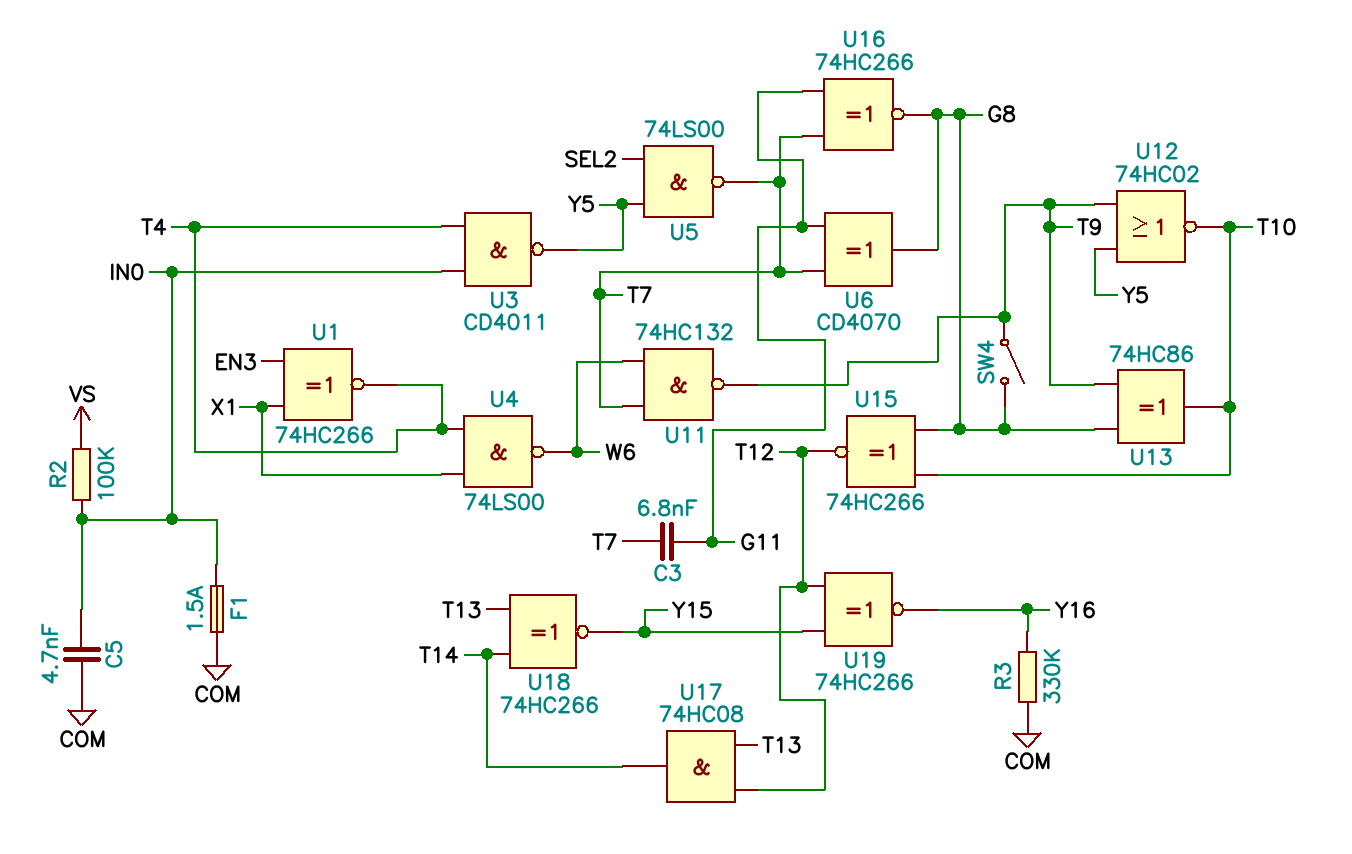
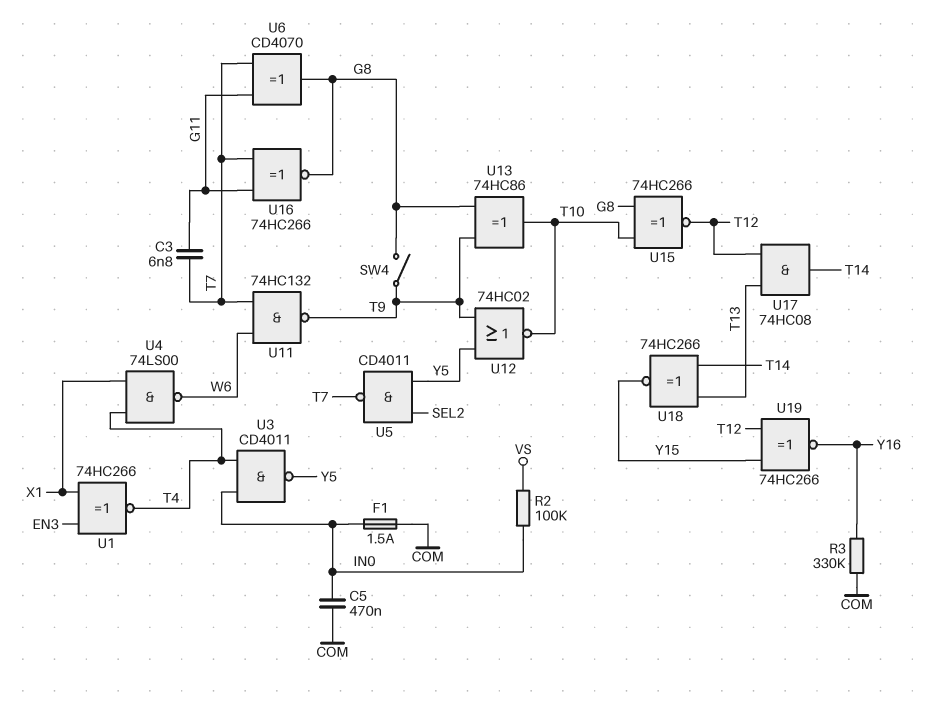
C5: 4.7nF (COM, IN0) -> 470nF (COM, IN0)
U5: NAND 74LS00 (in SEL2, in Y5, out T7) -> NAND CD4011 (in SEL2, in Y5, out T7)

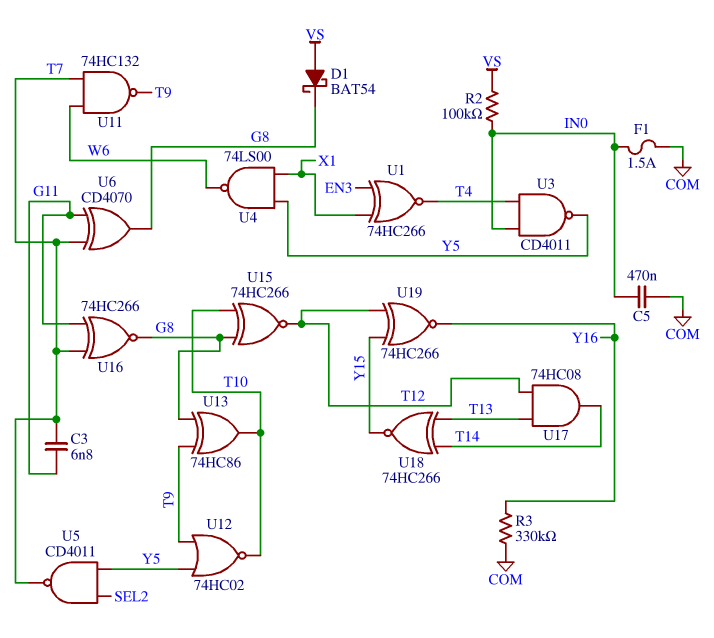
D1: none -> schottky BAT54 (A VS, K G8)
SW4: switch (G8, T9) -> none
U4: NAND 74LS00 (in T4, in X1, out W6) -> NAND 74LS00 (in X1, in Y5, out W6)

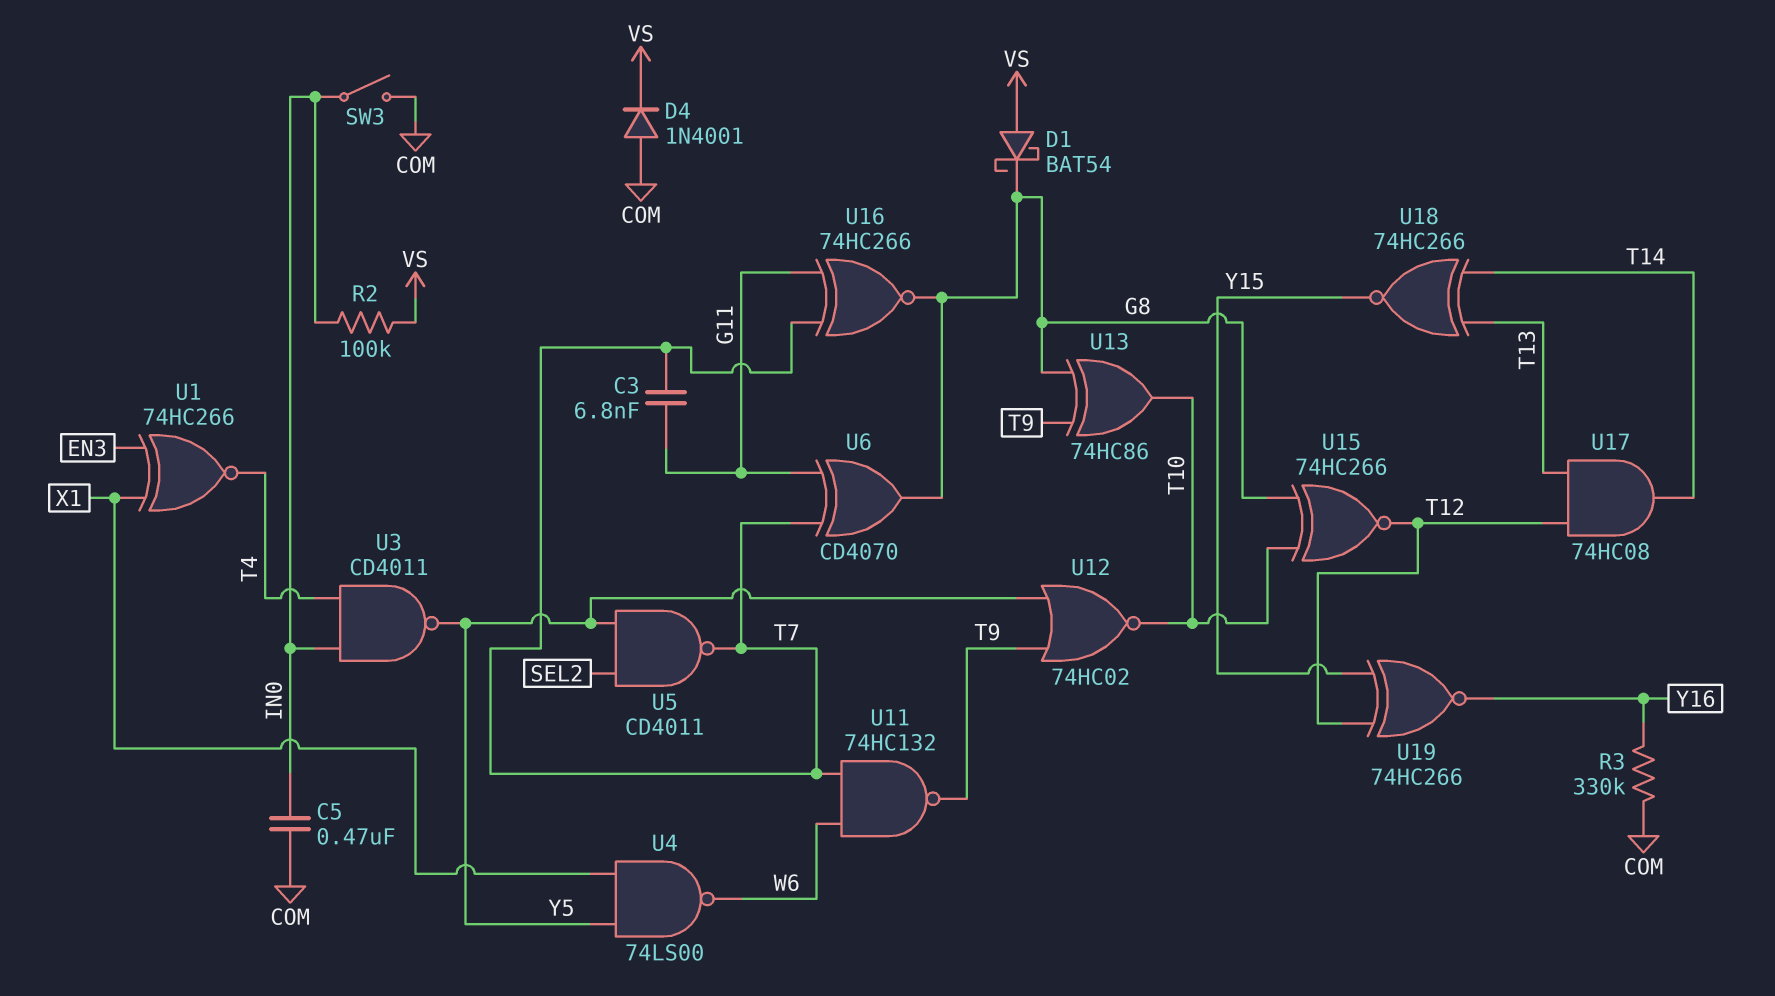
D4: none -> diode 1N4001 (A COM, K VS)
F1: 1.5A (COM, IN0) -> none
SW3: none -> switch (COM, IN0)

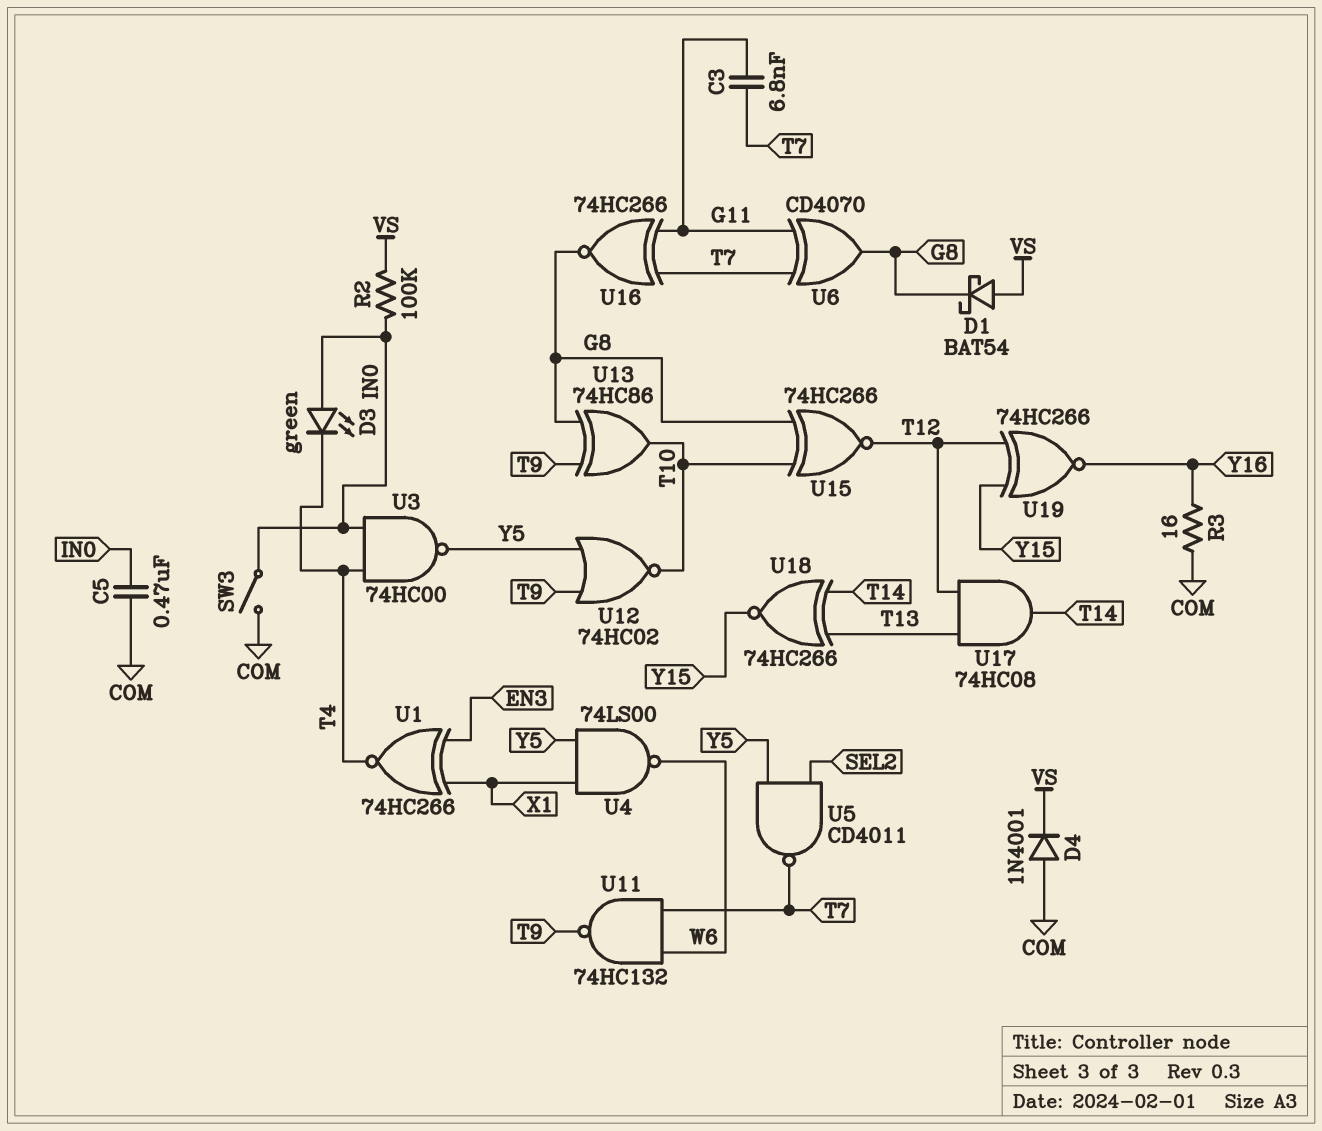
D3: none -> LED green (A IN0, K T4)
R3: 330k (COM, Y16) -> 16 (COM, Y16)
U3: NAND CD4011 (in IN0, in T4, out Y5) -> NAND 74HC00 (in IN0, in T4, out Y5)

